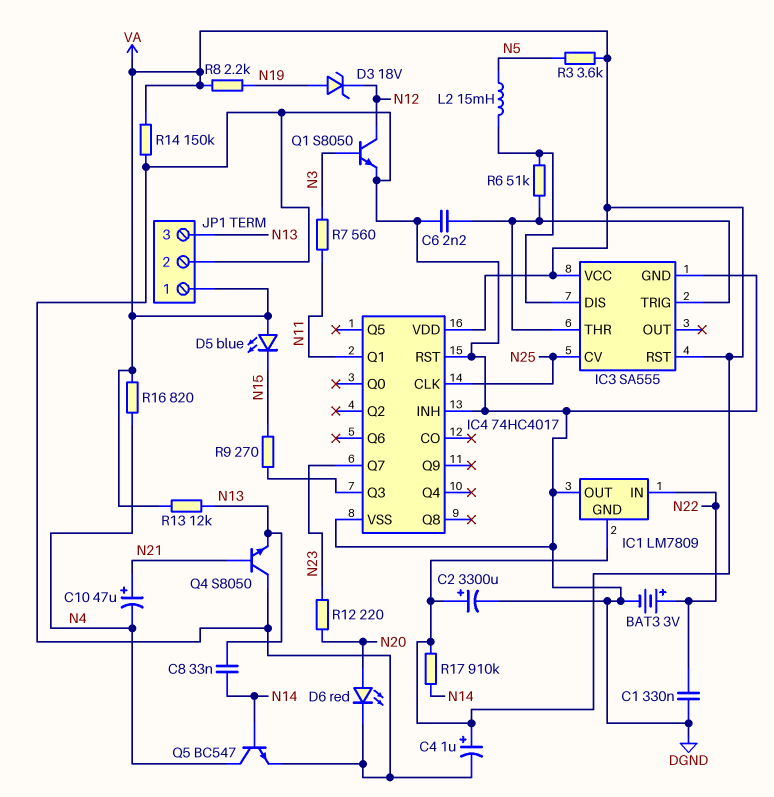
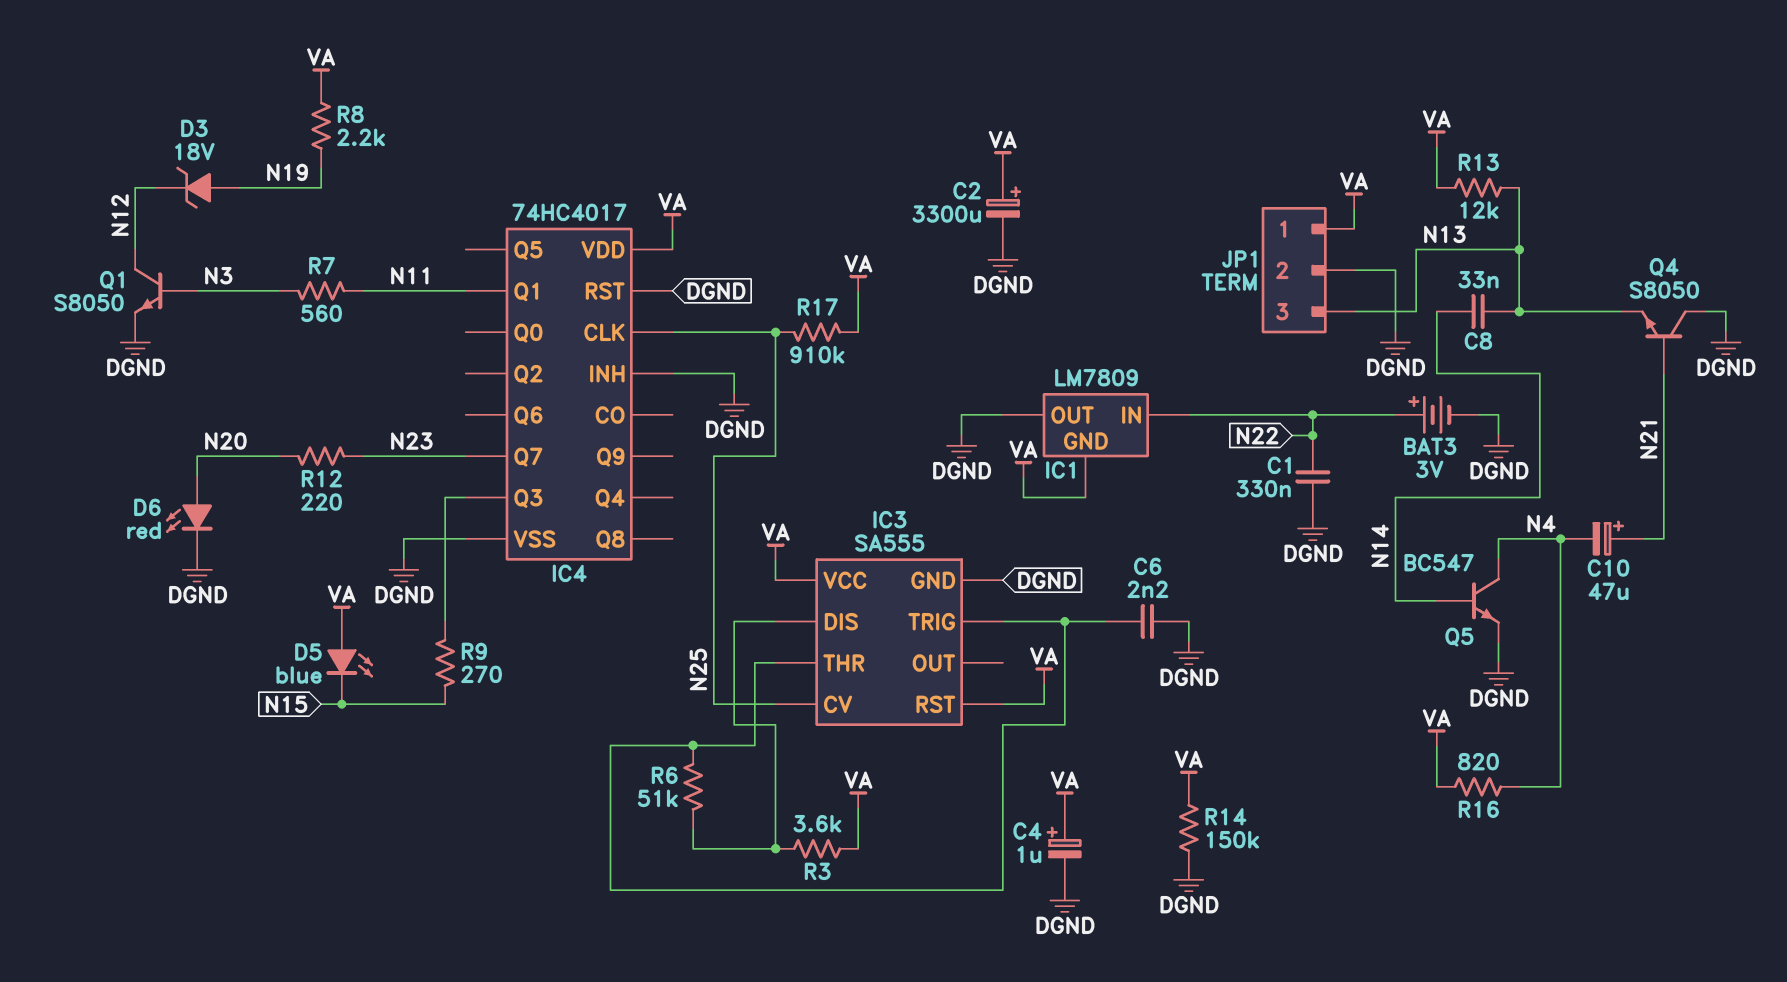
L2: 15mH (IC3/DIS, N5) -> none
R3: 3.6k (N5, VA) -> 3.6k (IC3/DIS, VA)
R17: 910k (N14, VA) -> 910k (N25, VA)

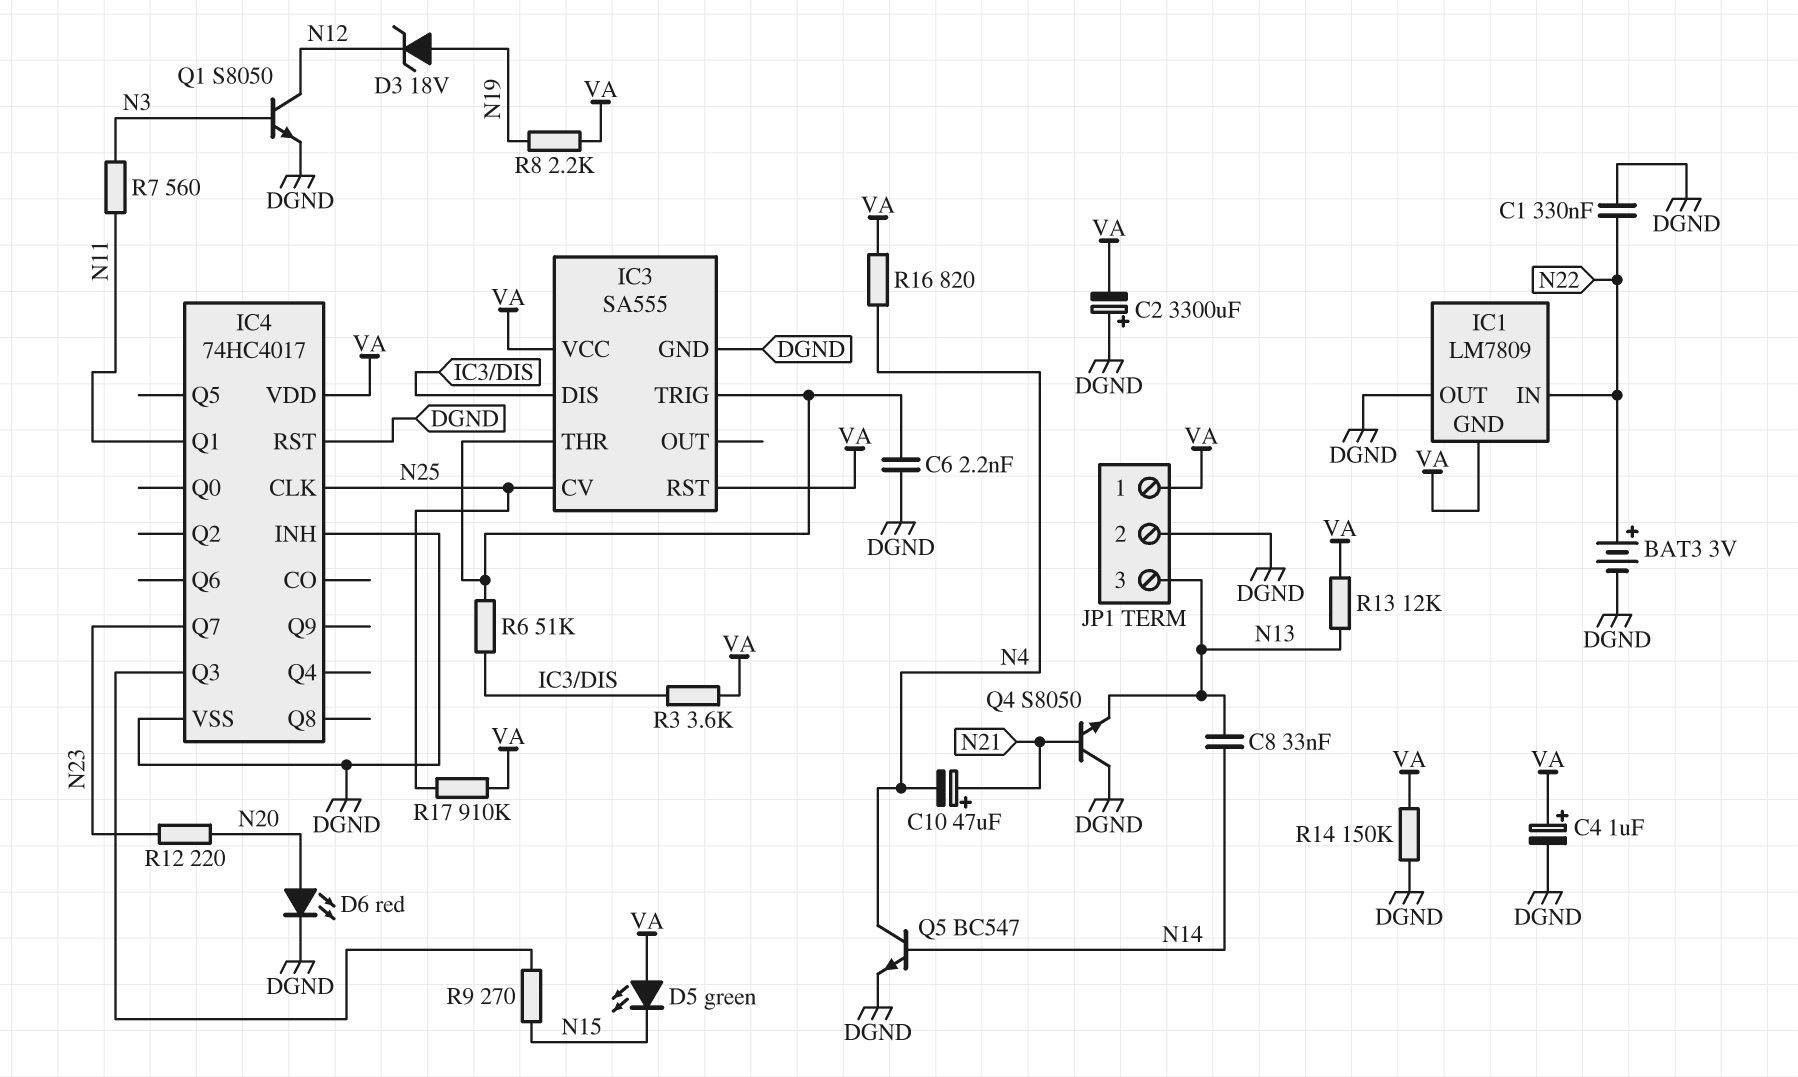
C2: 3300uF (plus VA, minus DGND) -> 3300uF (plus DGND, minus VA)
D5: LED blue (A VA, K N15) -> LED green (A VA, K N15)

